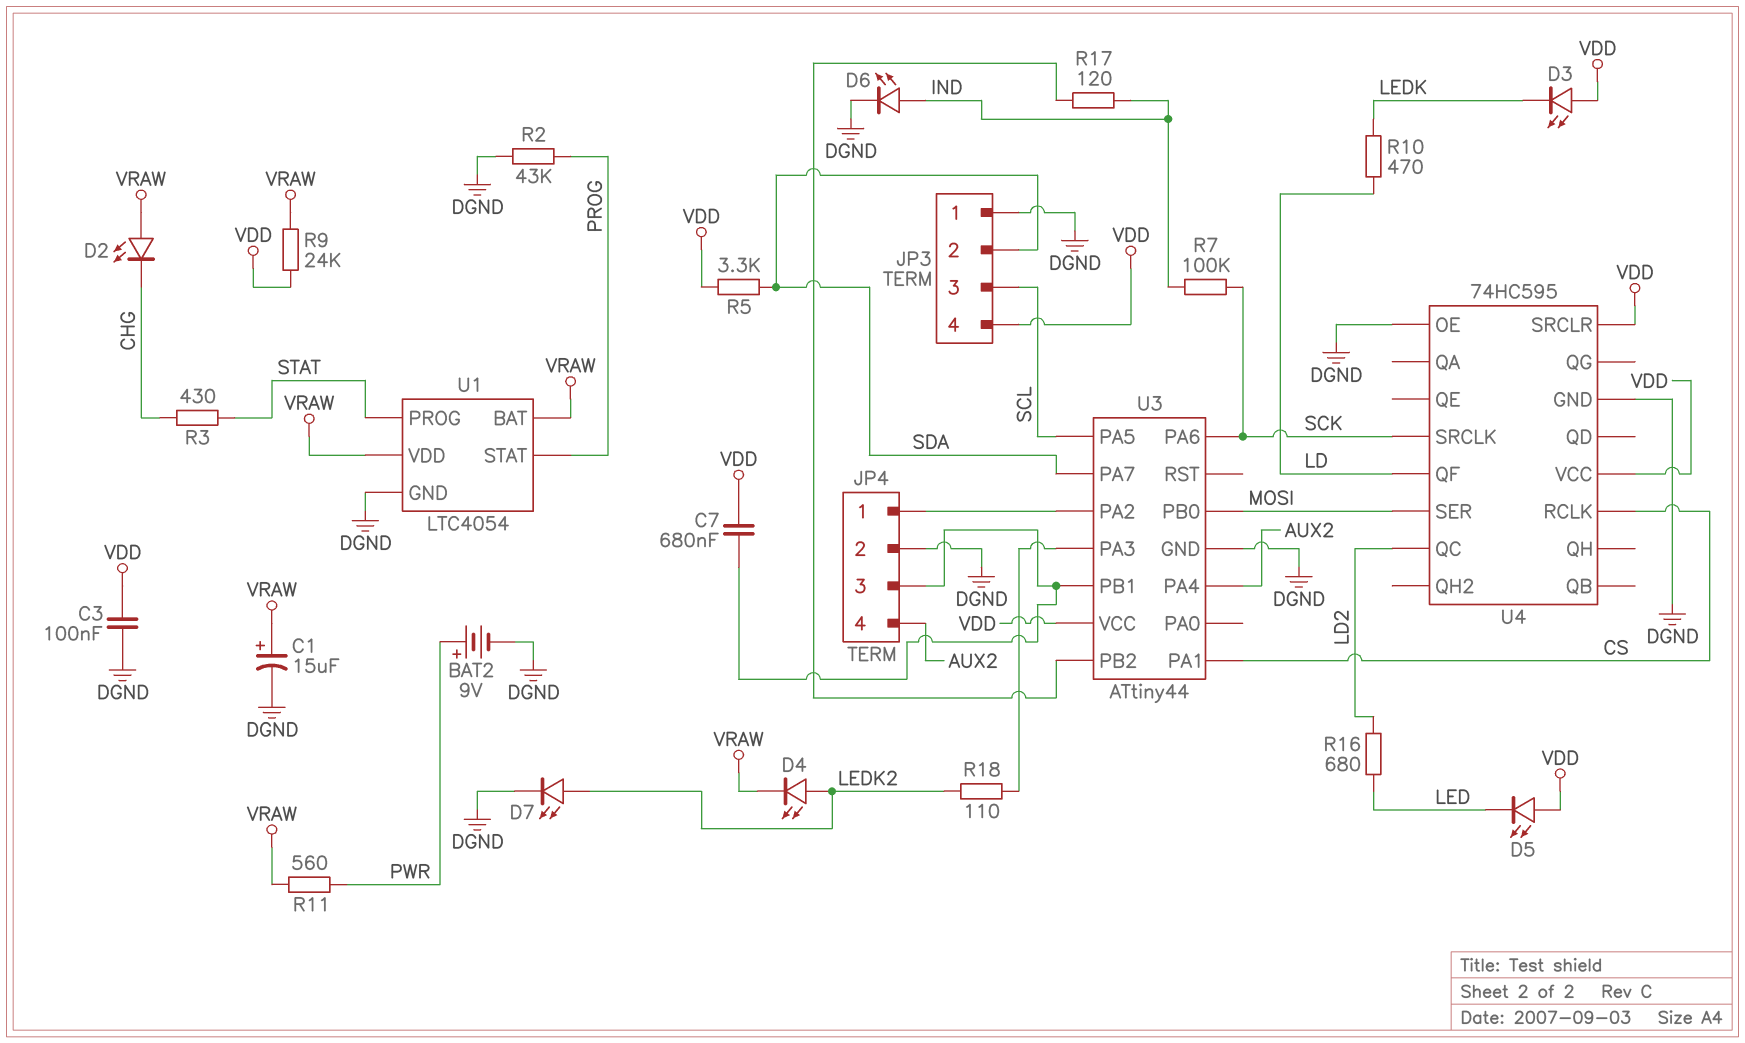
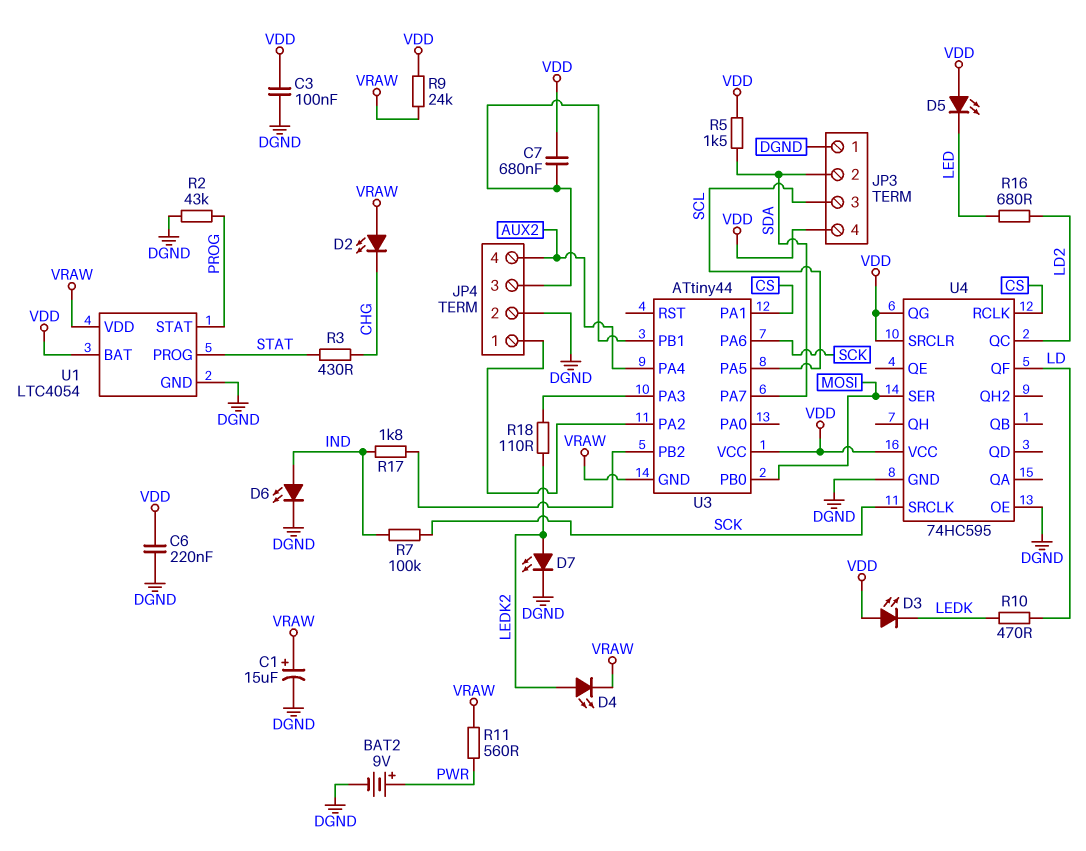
C6: none -> 220nF (DGND, VDD)
R5: 3.3k (SDA, VDD) -> 1.5k (SDA, VDD)
R17: 120 (IND, U3/PB2) -> 1.8k (IND, U3/PB2)
U1 pin BAT: VRAW -> VDD
U3 pin GND: DGND -> VRAW
U4 pin QG: none -> VDD

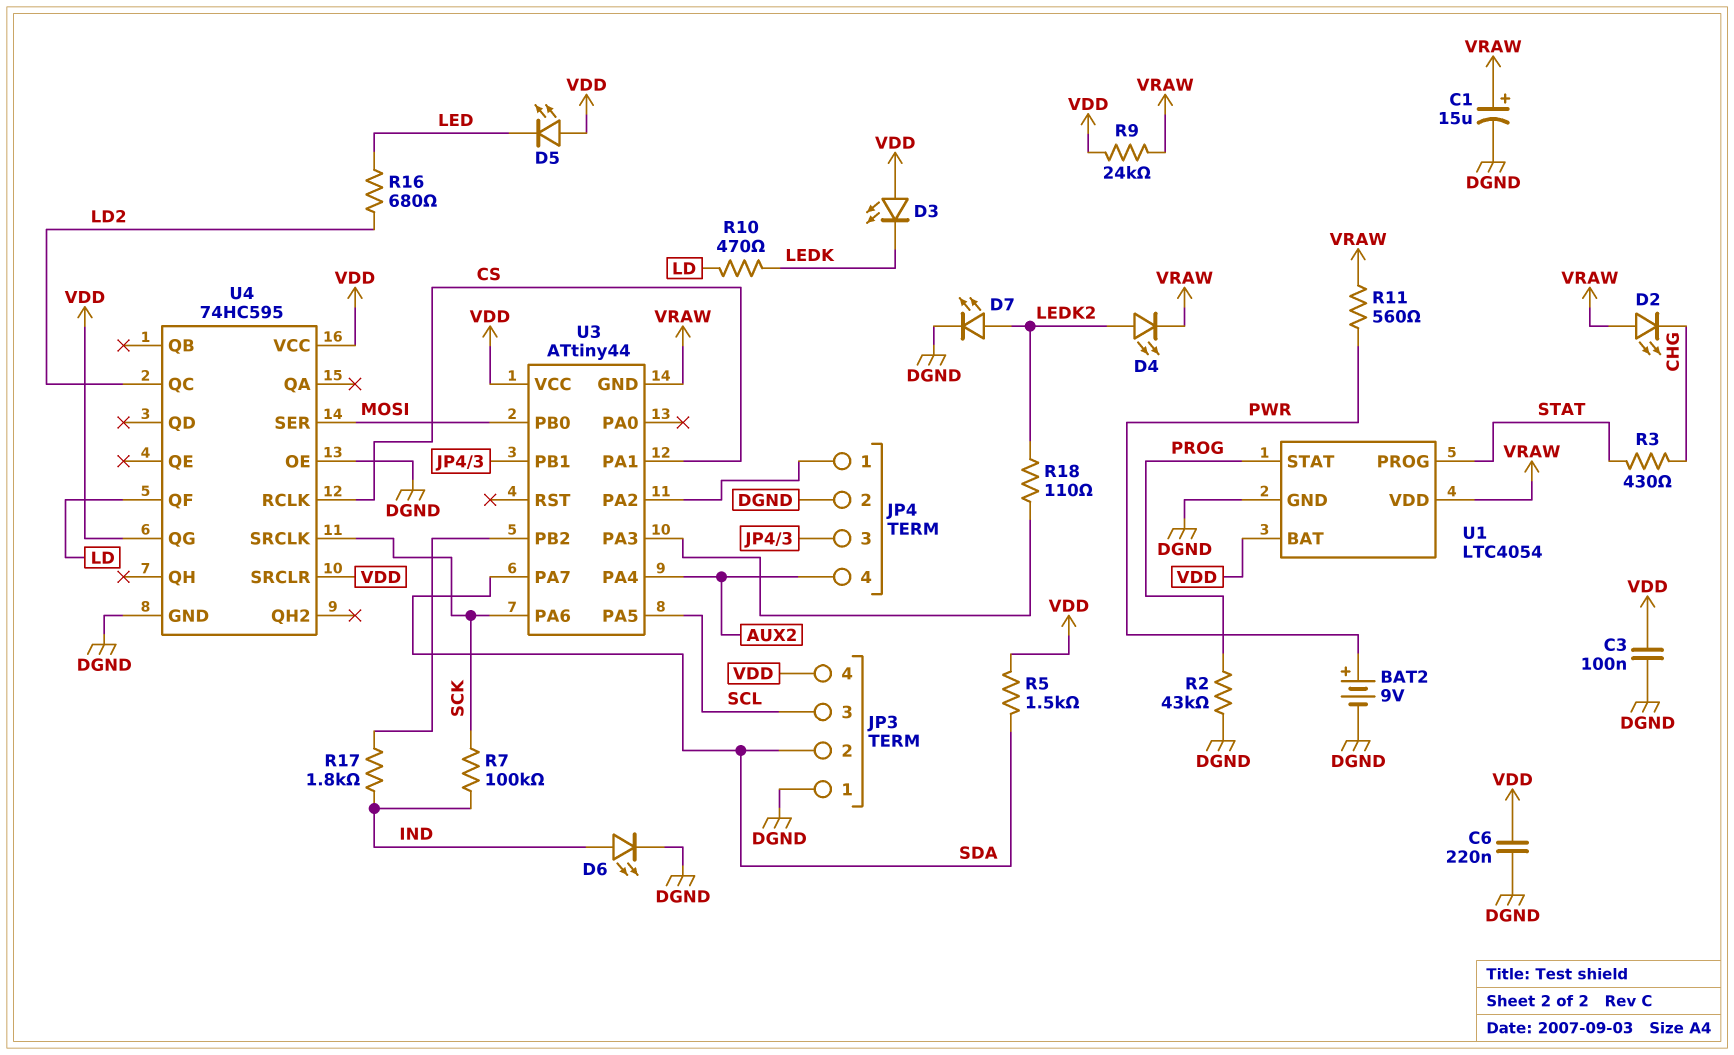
C7: 680nF (JP4/3, VDD) -> none

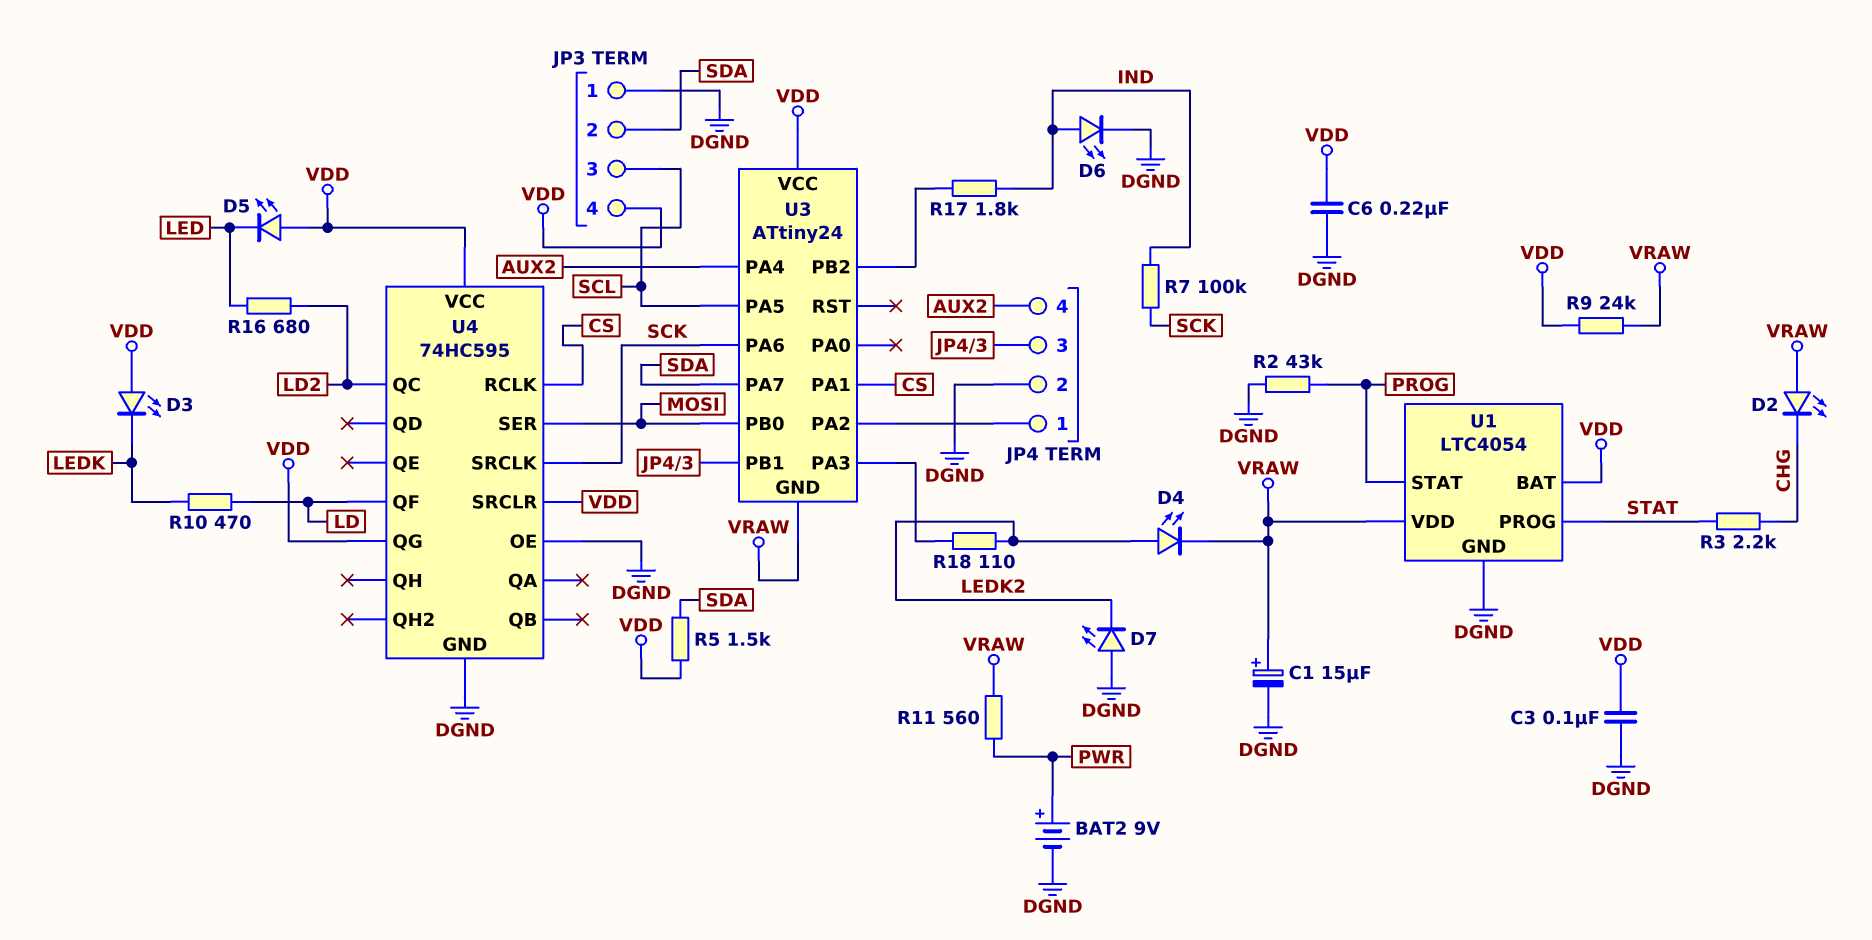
D7: LED (A LEDK2, K DGND) -> LED (A DGND, K LEDK2)
R3: 430 (CHG, STAT) -> 2.2k (CHG, STAT)
U3: ATtiny44 -> ATtiny24

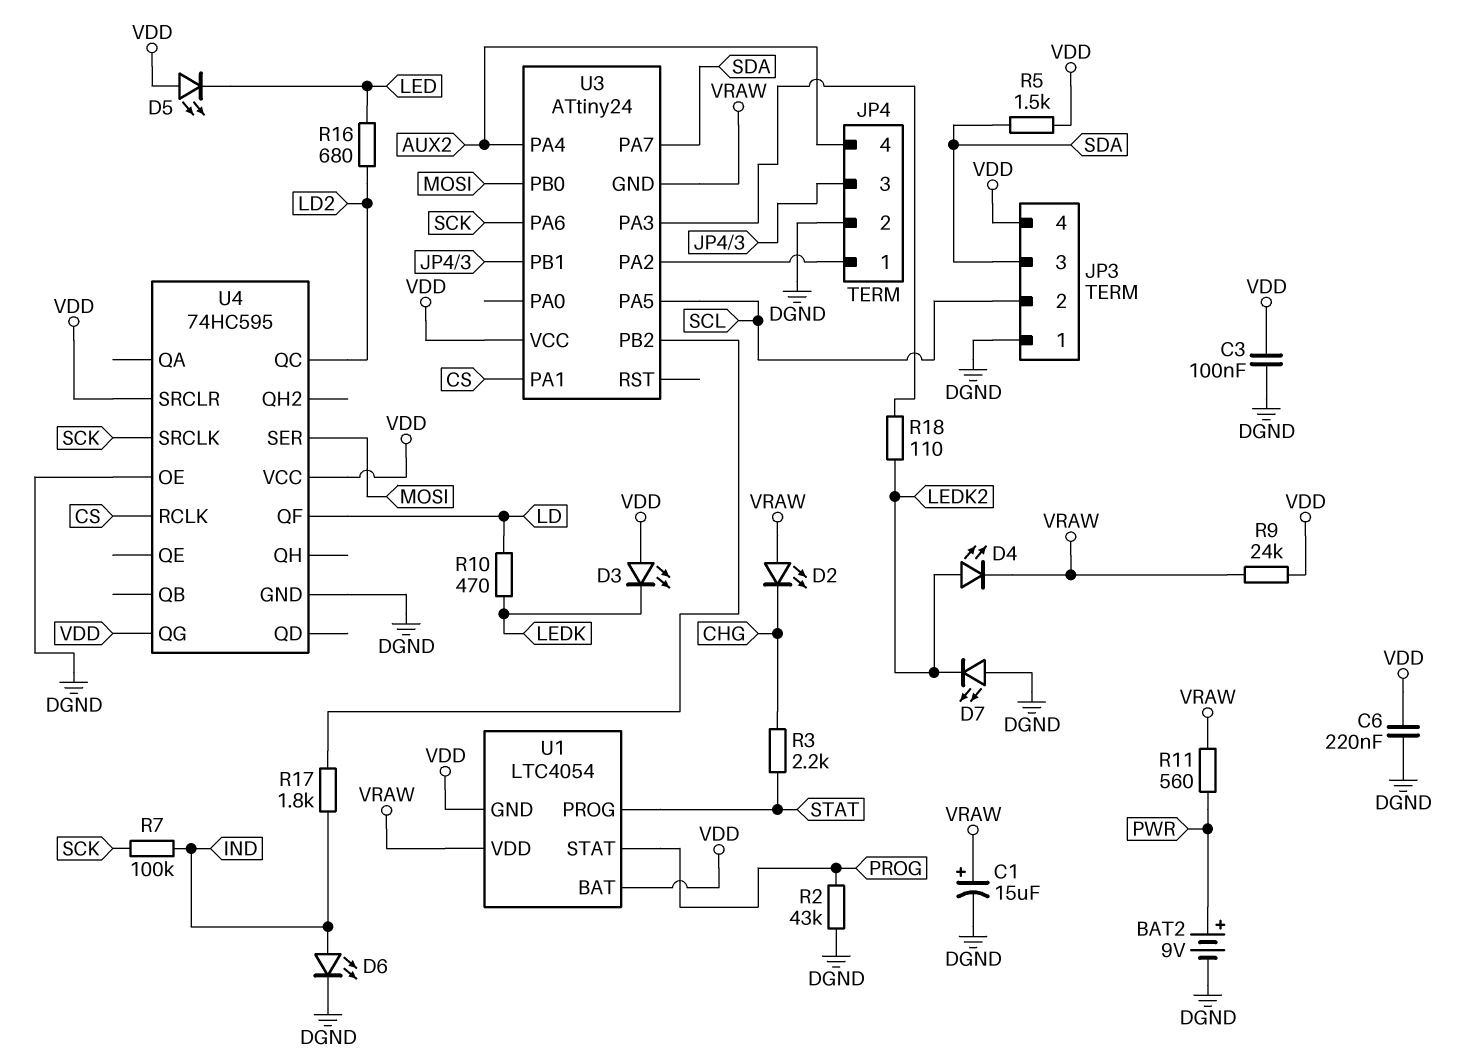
JP3 pin 2: SDA -> SCL
JP3 pin 3: SCL -> SDA
U1 pin GND: DGND -> VDD

